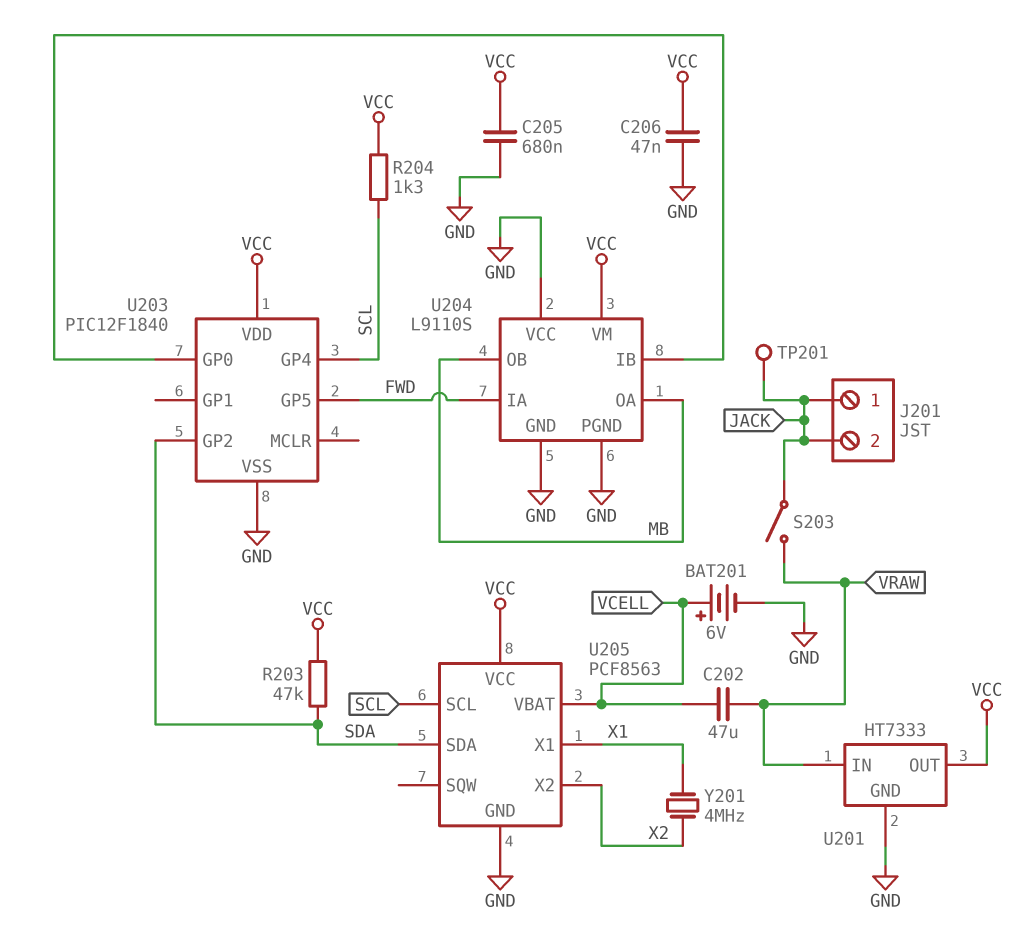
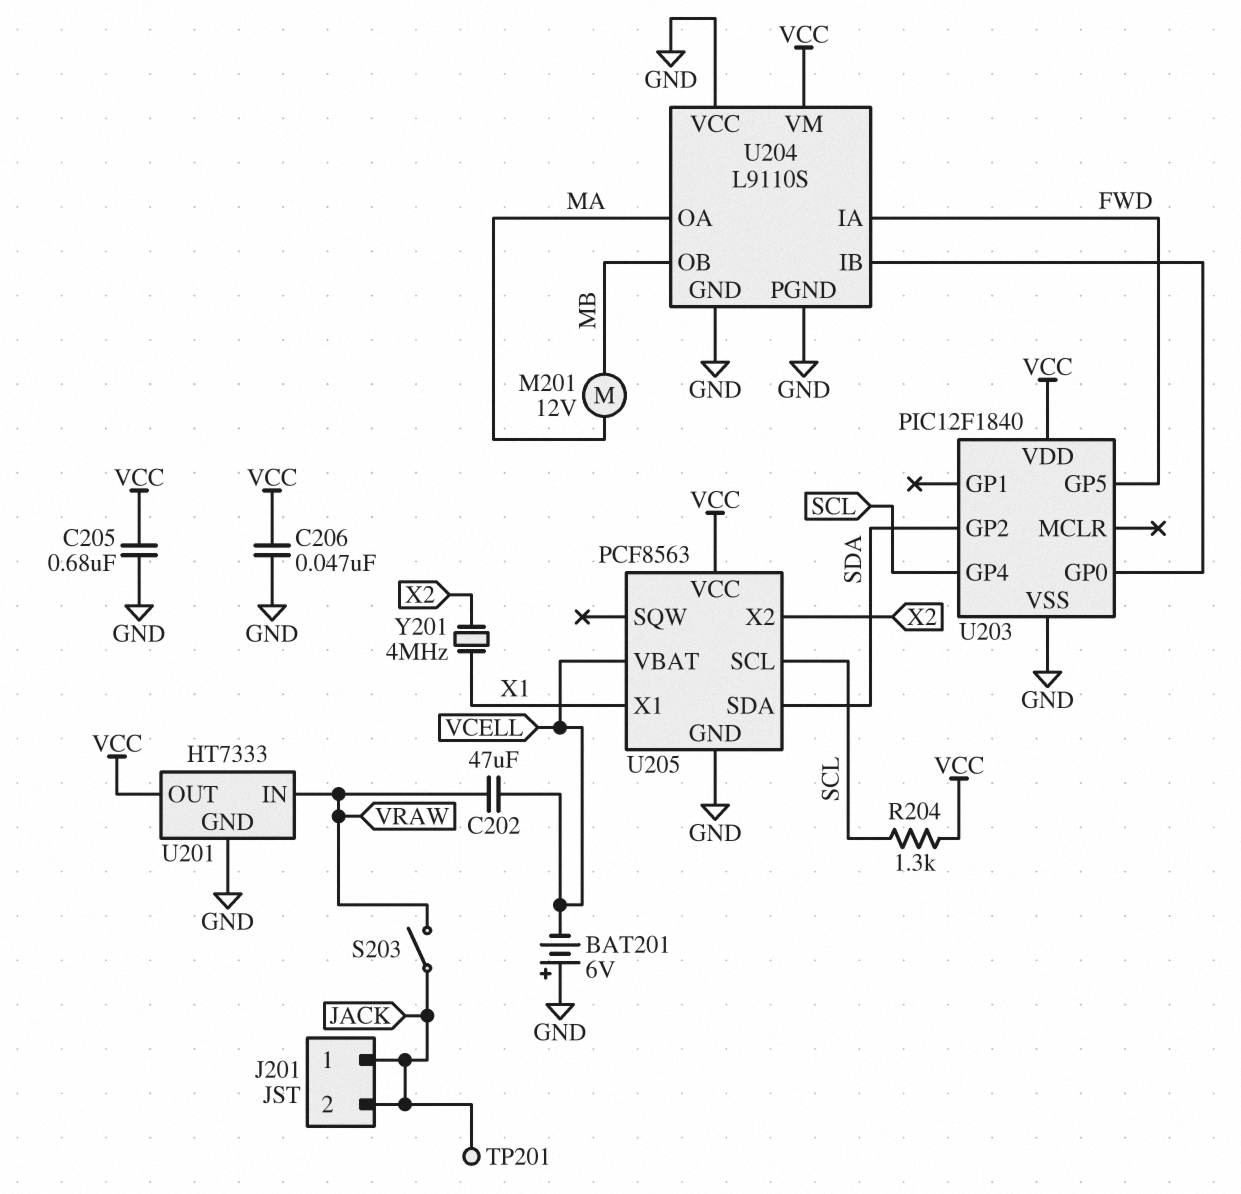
BAT201: 6V (plus VCELL, minus GND) -> 6V (plus GND, minus VCELL)
M201: none -> motor 12V (MA, MB)
R203: 47k (SDA, VCC) -> none
U204 pin OA: MB -> MA

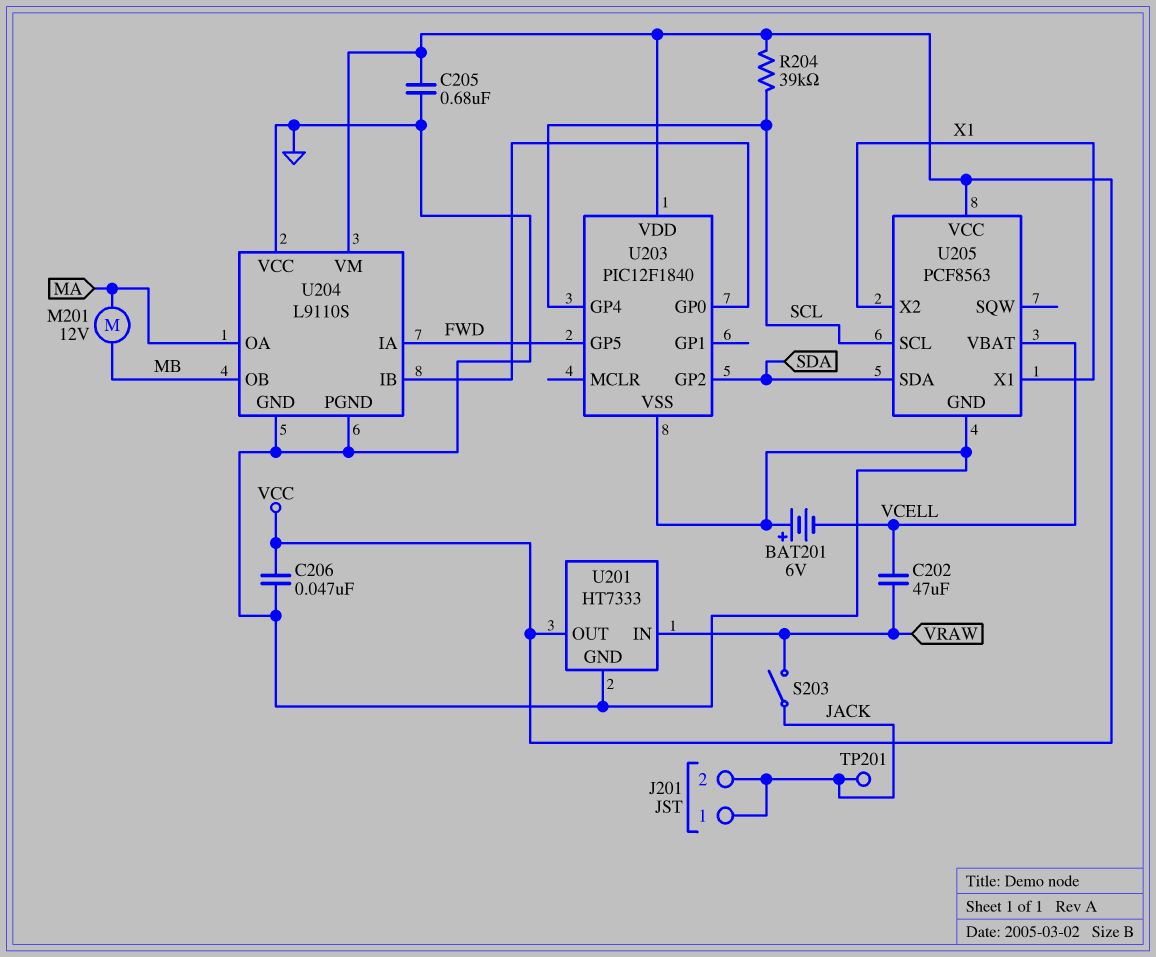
R204: 1.3k (SCL, VCC) -> 39k (SCL, VCC)
U205 pin X2: X2 -> X1
Y201: 4MHz (X1, X2) -> none

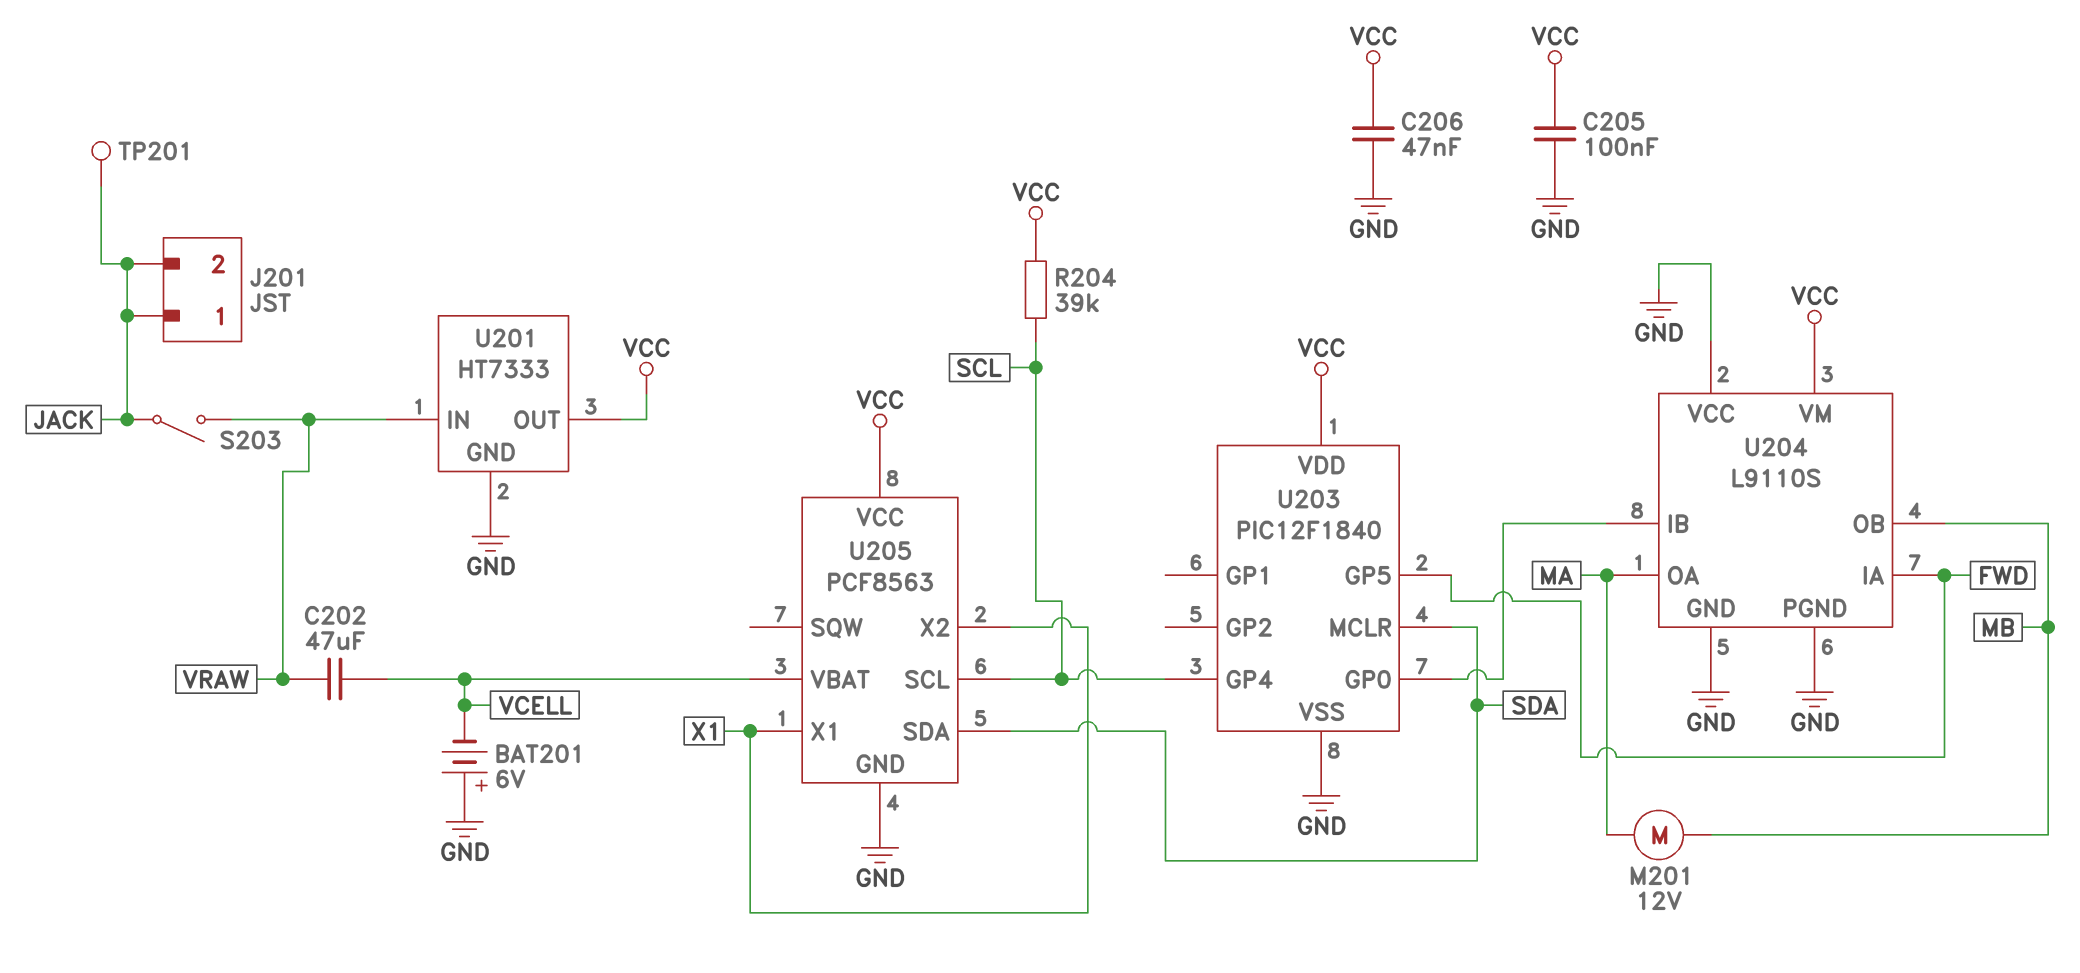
C205: 680nF (GND, VCC) -> 100nF (GND, VCC)
U203 pin GP2: SDA -> none
U203 pin MCLR: none -> SDA

